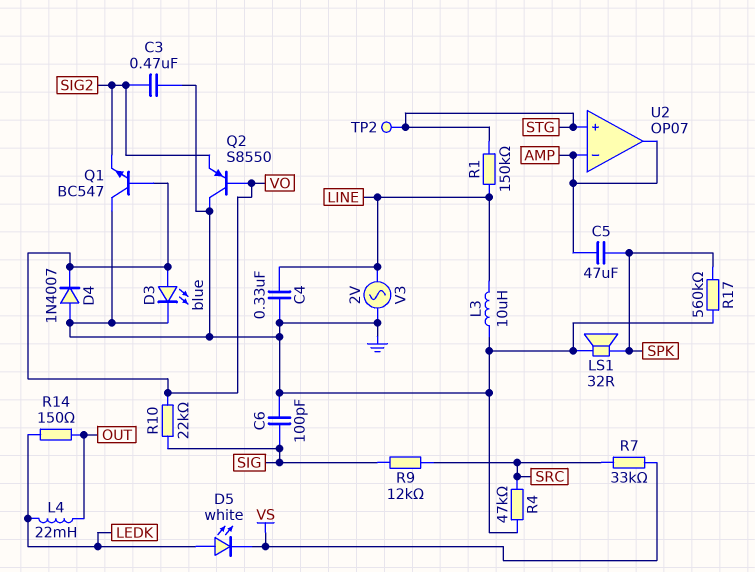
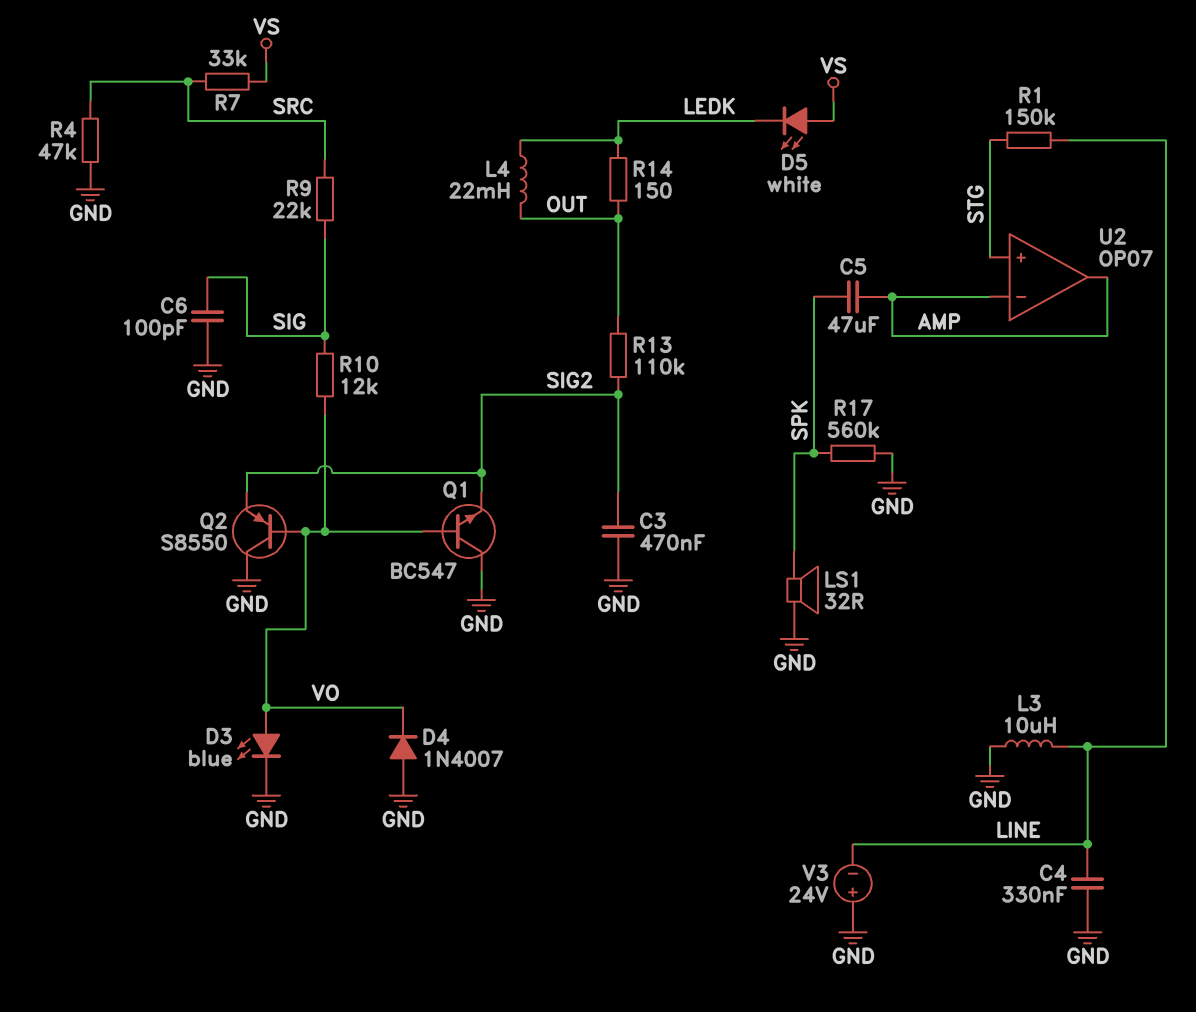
D5: LED white (A LEDK, K VS) -> LED white (A VS, K LEDK)
R9: 12k (SIG, SRC) -> 22k (SIG, SRC)
R10: 22k (SIG, VO) -> 12k (SIG, VO)
R13: none -> 110k (OUT, SIG2)
TP2: test point (STG) -> none
V3: AC 2V (GND, LINE) -> 24V (plus GND, minus LINE)

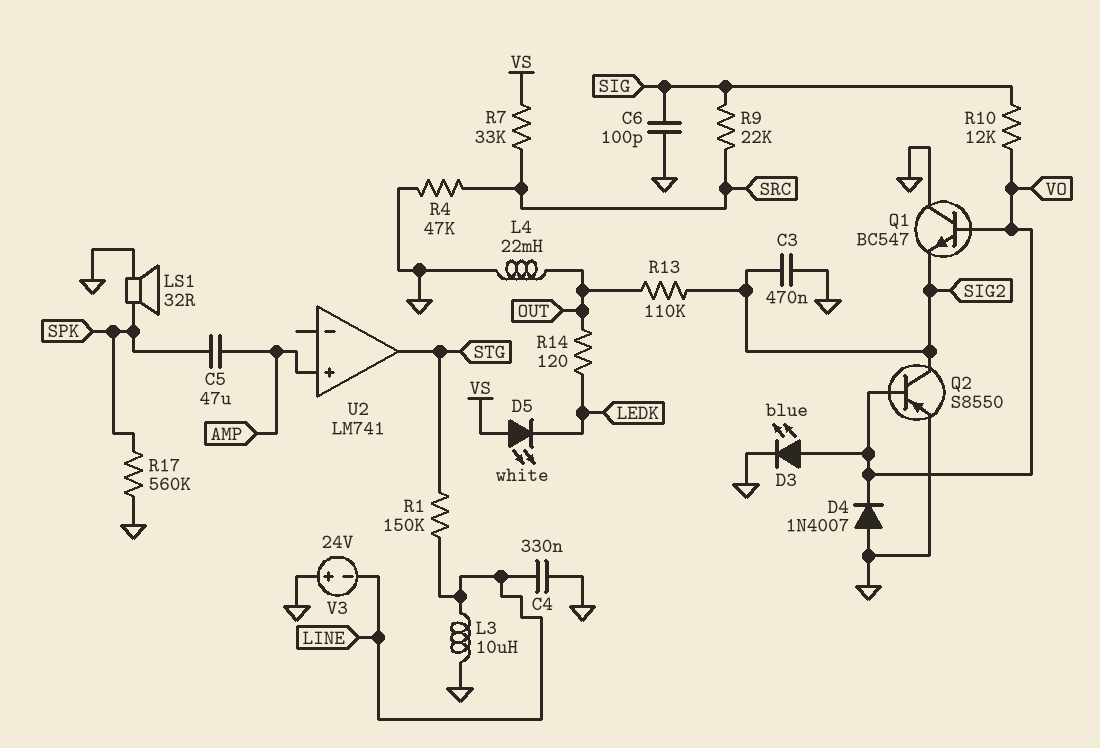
L4: 22mH (LEDK, OUT) -> 22mH (GND, OUT)
Q2: PNP S8550 (B VO, C GND, E SIG2) -> PNP S8550 (B VO, C SIG2, E GND)
R14: 150 (LEDK, OUT) -> 120 (LEDK, OUT)
U2: OP07 -> LM741
U2 pin in+: STG -> AMP
U2 pin in-: AMP -> none
U2 pin out: AMP -> STG

